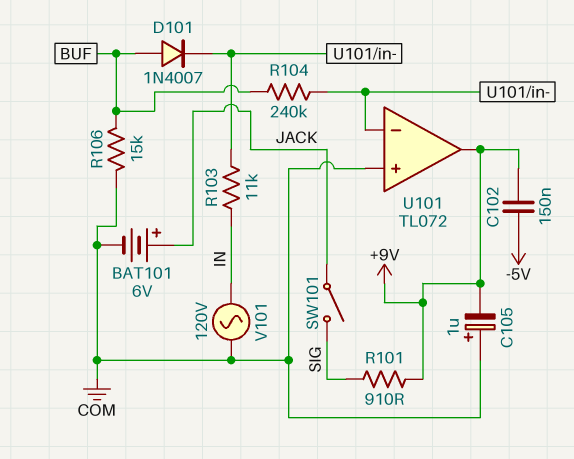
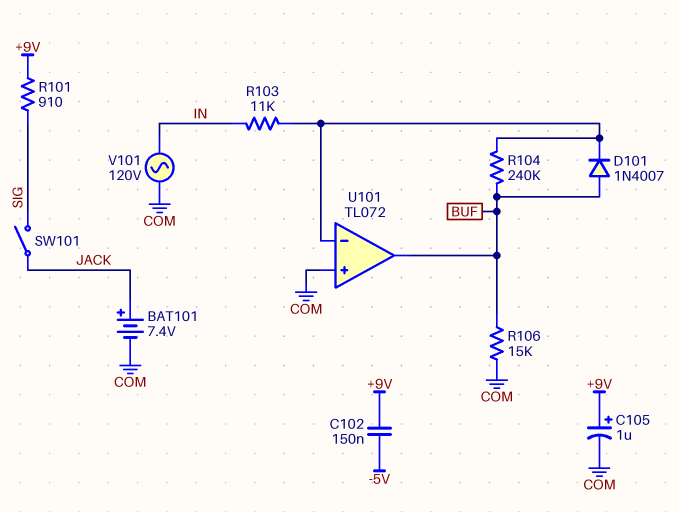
BAT101: 6V (plus JACK, minus COM) -> 7.4V (plus JACK, minus COM)
C105: 1uF (plus COM, minus +9V) -> 1uF (plus +9V, minus COM)
U101 pin out: +9V -> BUF

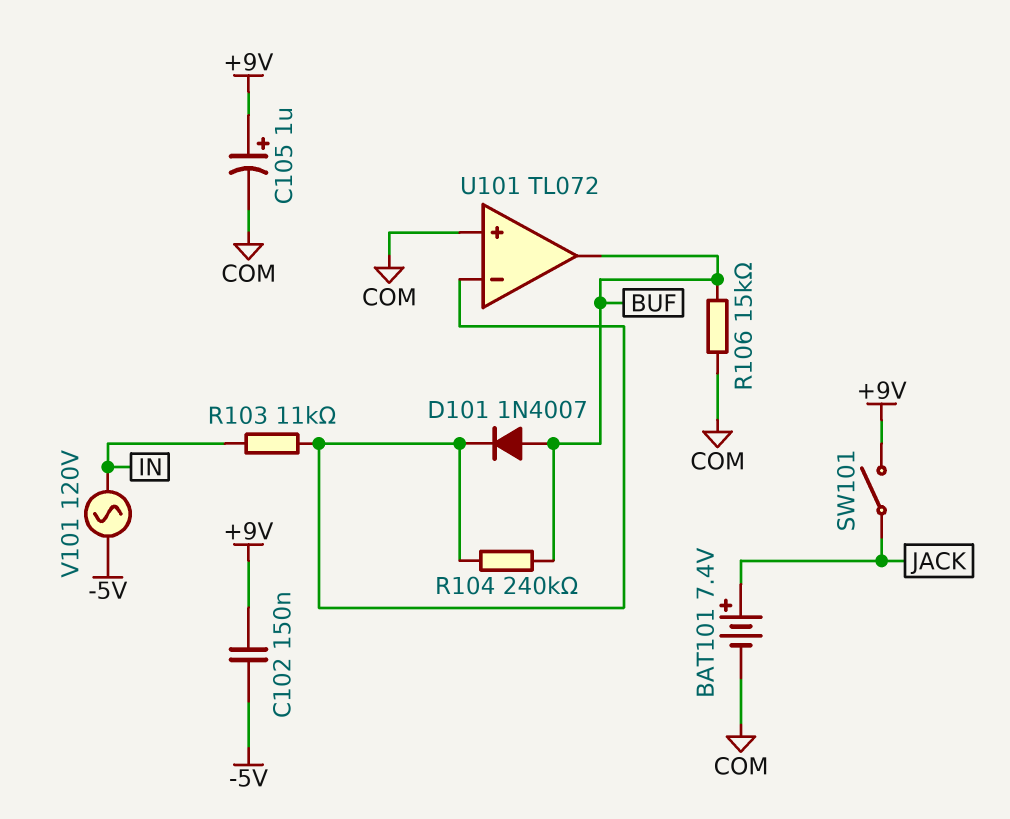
R101: 910 (+9V, SIG) -> none
SW101: switch (JACK, SIG) -> switch (+9V, JACK)
V101: AC 120V (COM, IN) -> AC 120V (-5V, IN)

